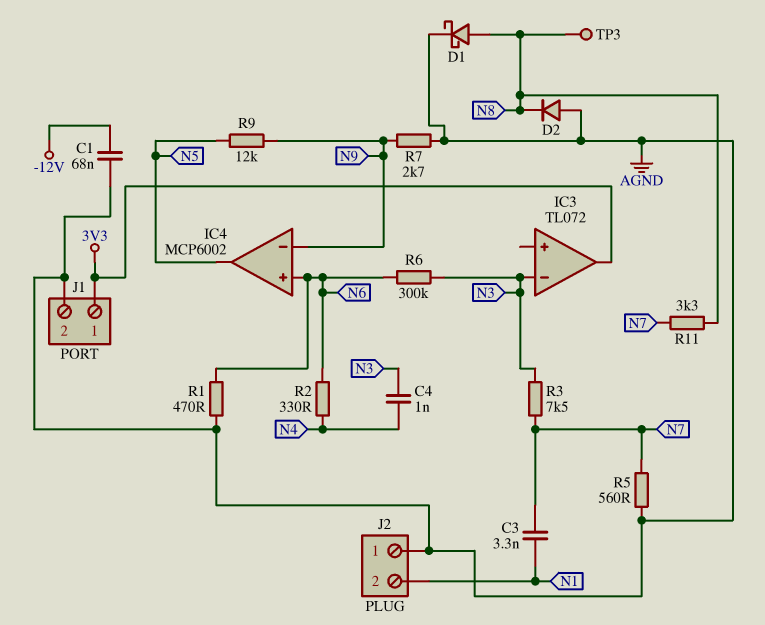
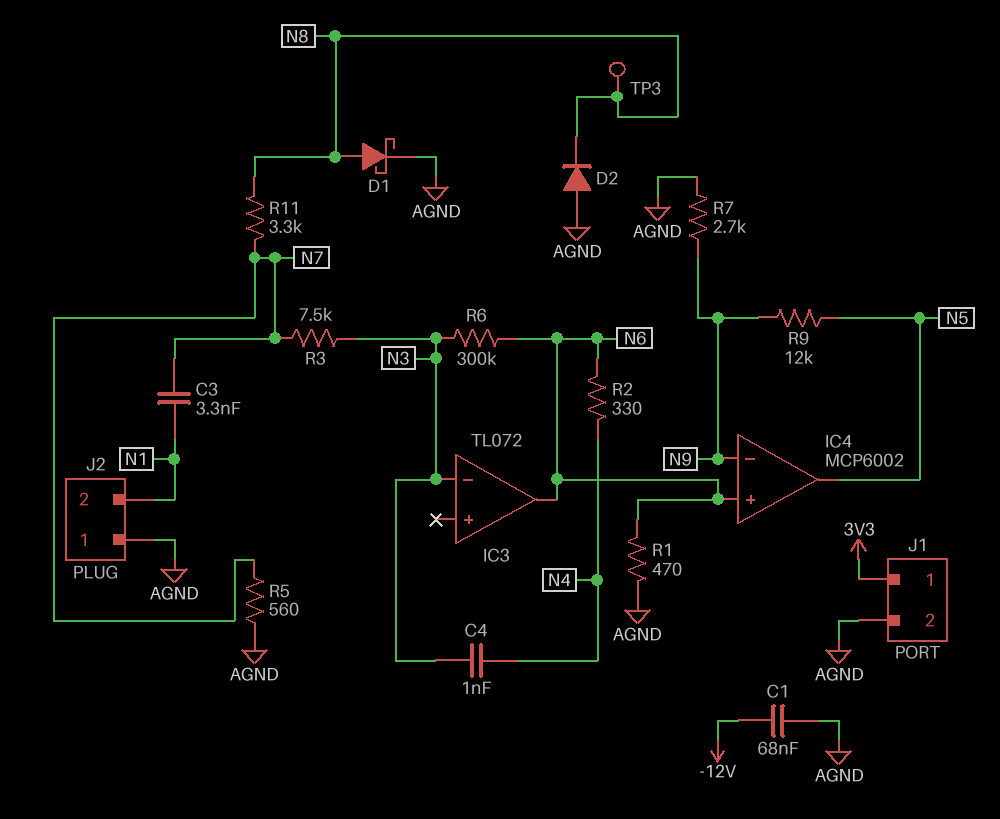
IC3 pin out: 3V3 -> N6

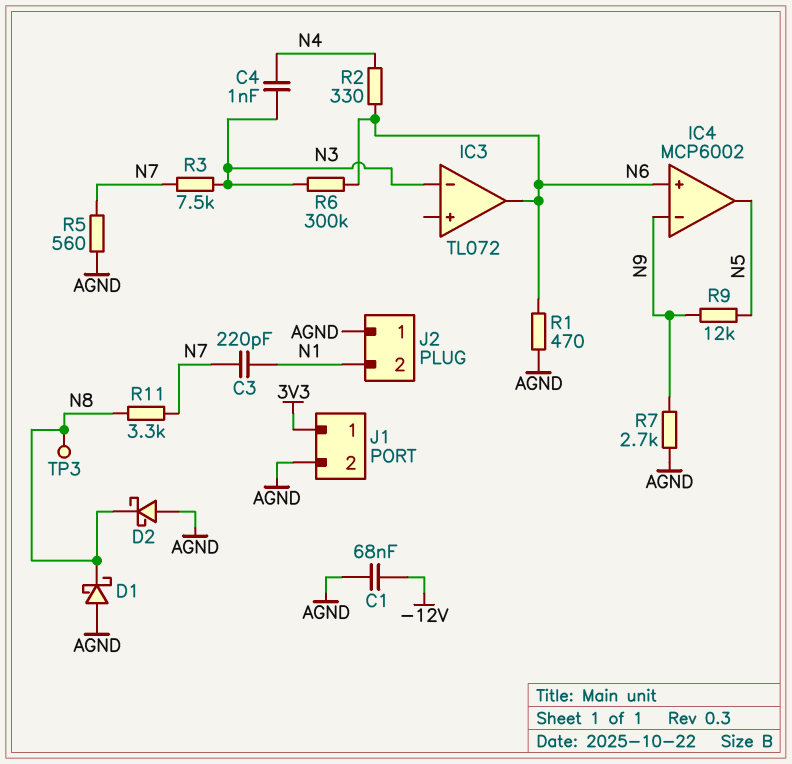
C3: 3.3nF (N1, N7) -> 220pF (N1, N7)
D1: schottky (A N8, K AGND) -> schottky (A AGND, K N8)
D2: diode (A AGND, K N8) -> schottky (A AGND, K N8)

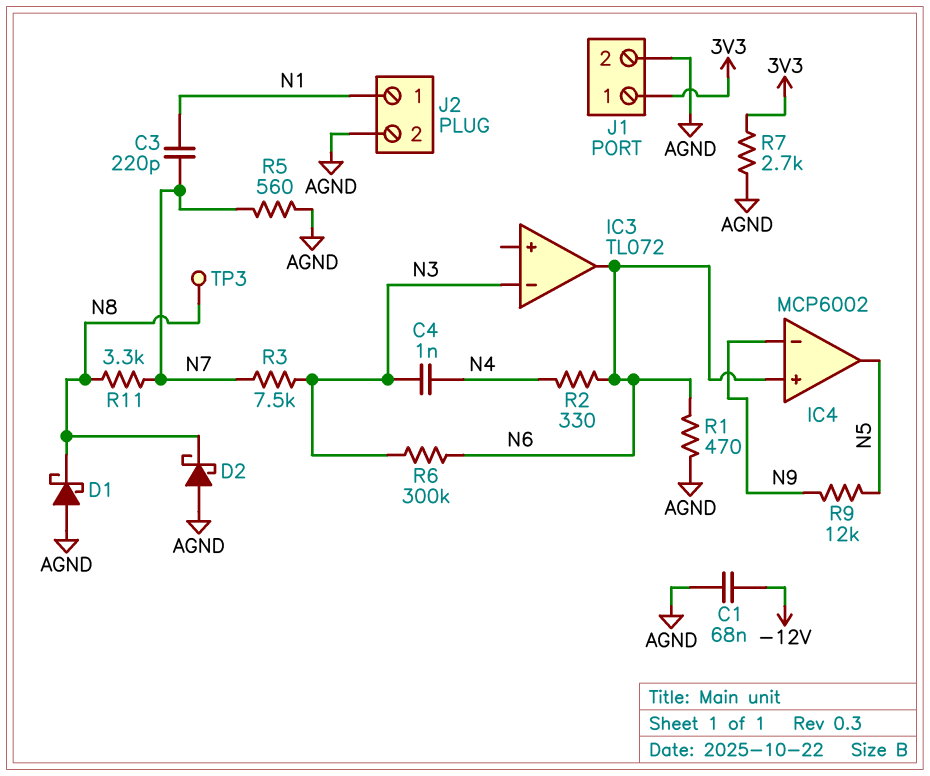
J2 pin 1: AGND -> N1
J2 pin 2: N1 -> AGND
R7: 2.7k (AGND, N9) -> 2.7k (3V3, AGND)

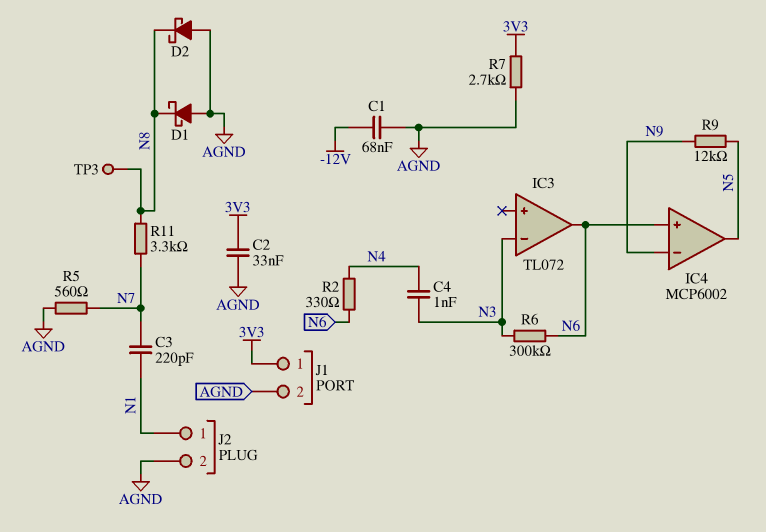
C2: none -> 33nF (3V3, AGND)
R1: 470 (AGND, N6) -> none
R3: 7.5k (N3, N7) -> none

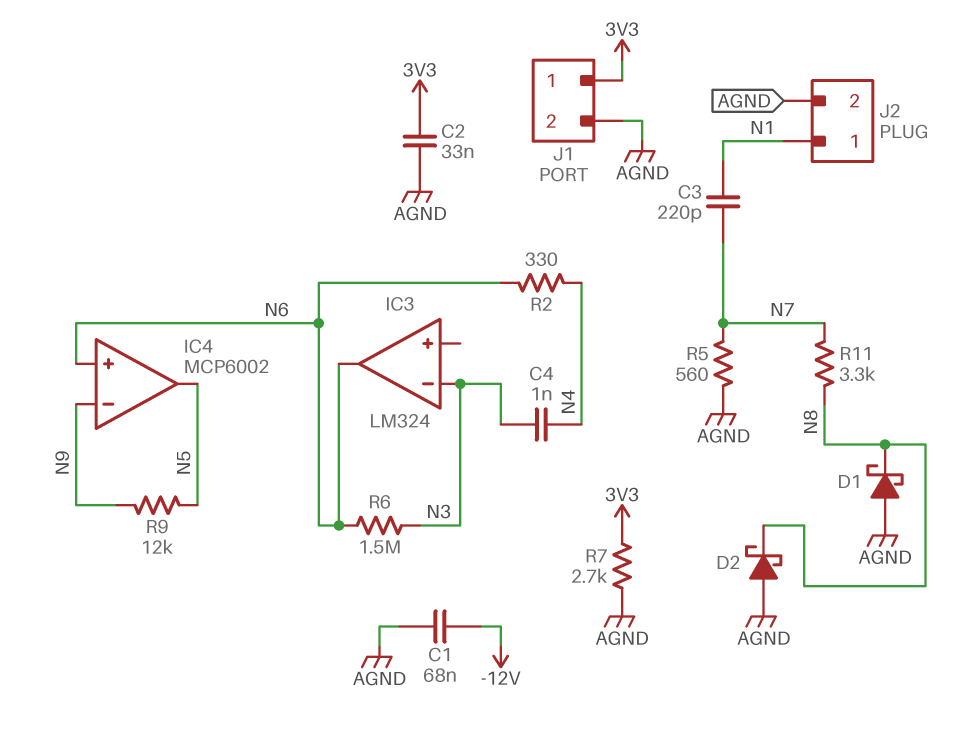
IC3: TL072 -> LM324
R6: 300k (N3, N6) -> 1.5M (N3, N6)
TP3: test point (N8) -> none

